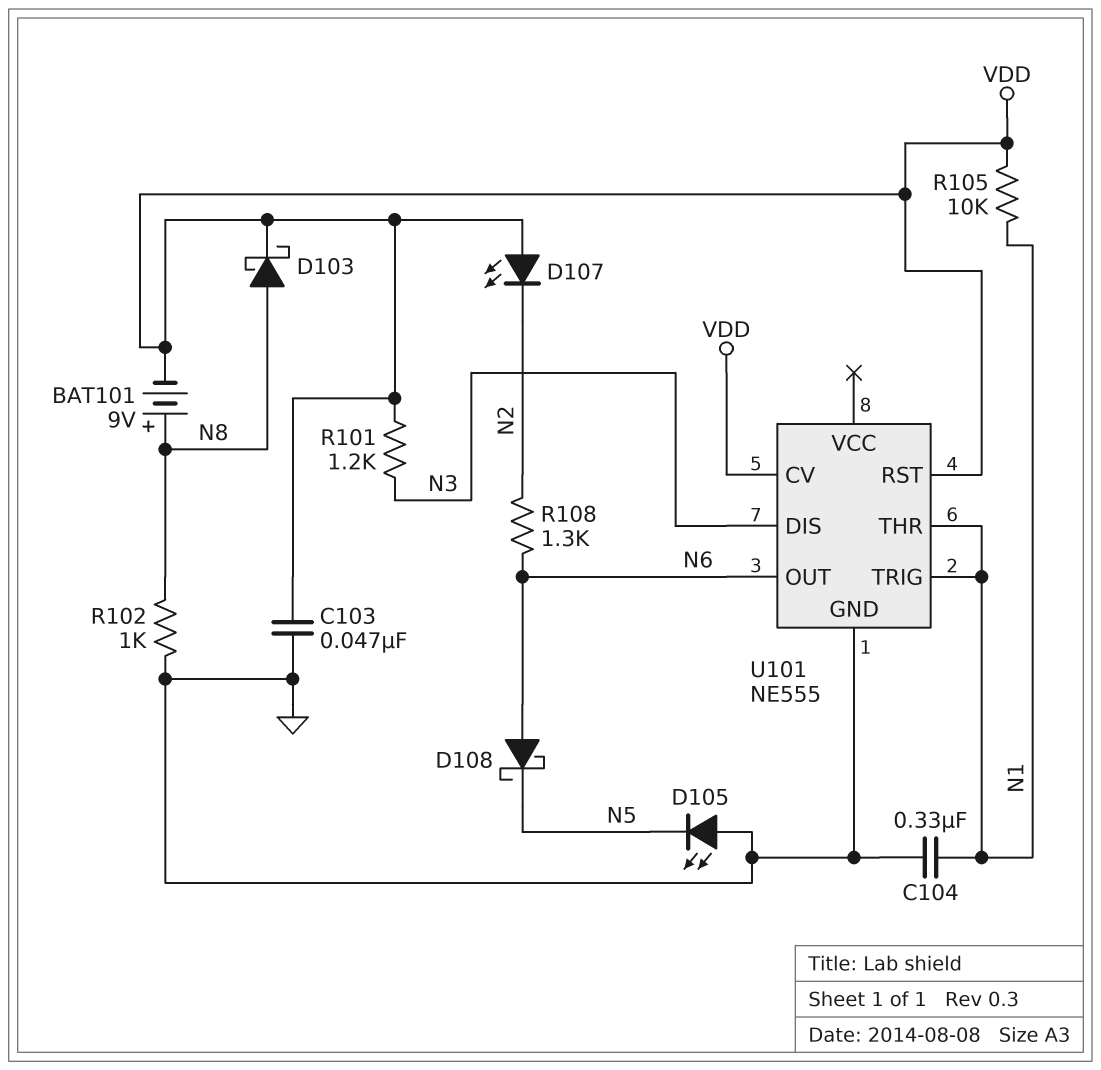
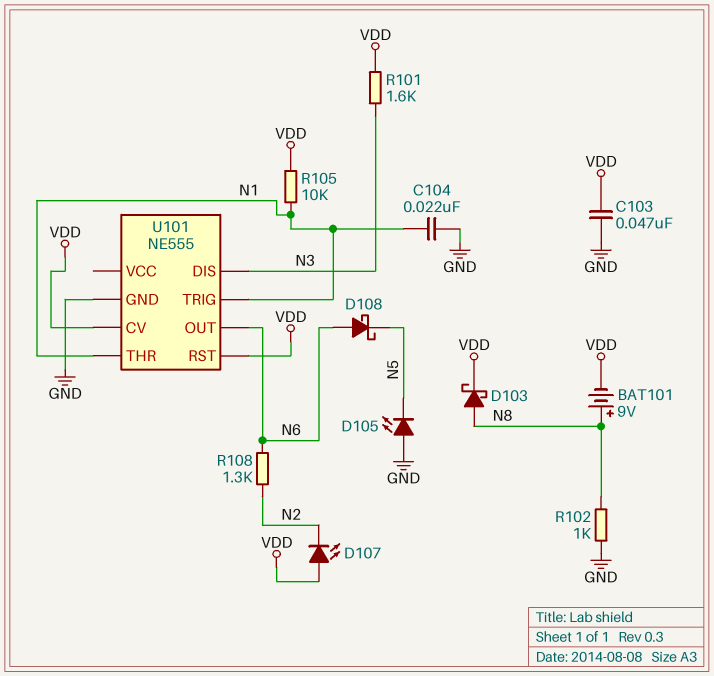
C104: 330nF (GND, N1) -> 22nF (GND, N1)
R101: 1.2k (N3, VDD) -> 1.6k (N3, VDD)

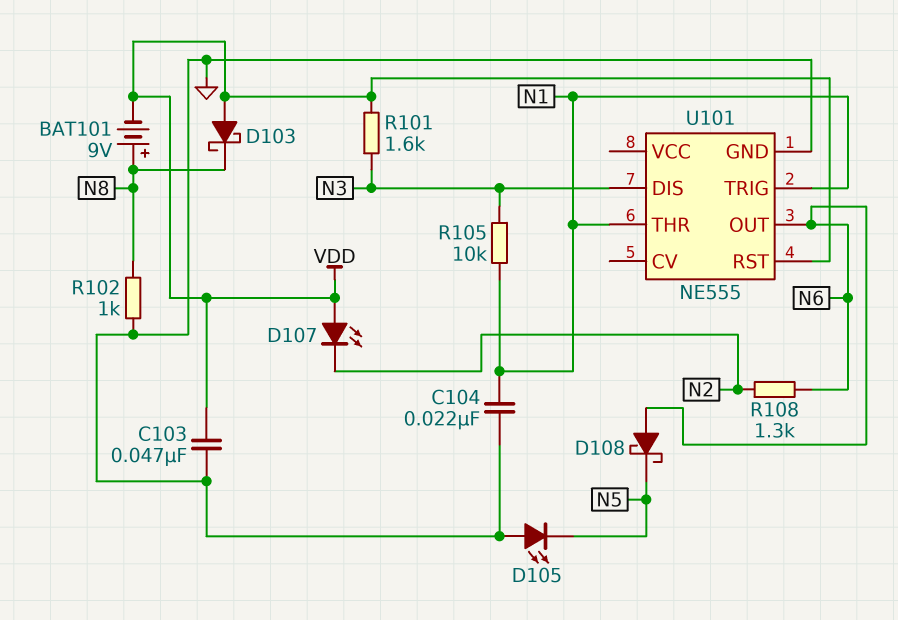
D103: schottky (A N8, K VDD) -> schottky (A VDD, K N8)
R105: 10k (N1, VDD) -> 10k (N1, N3)
U101 pin CV: VDD -> none

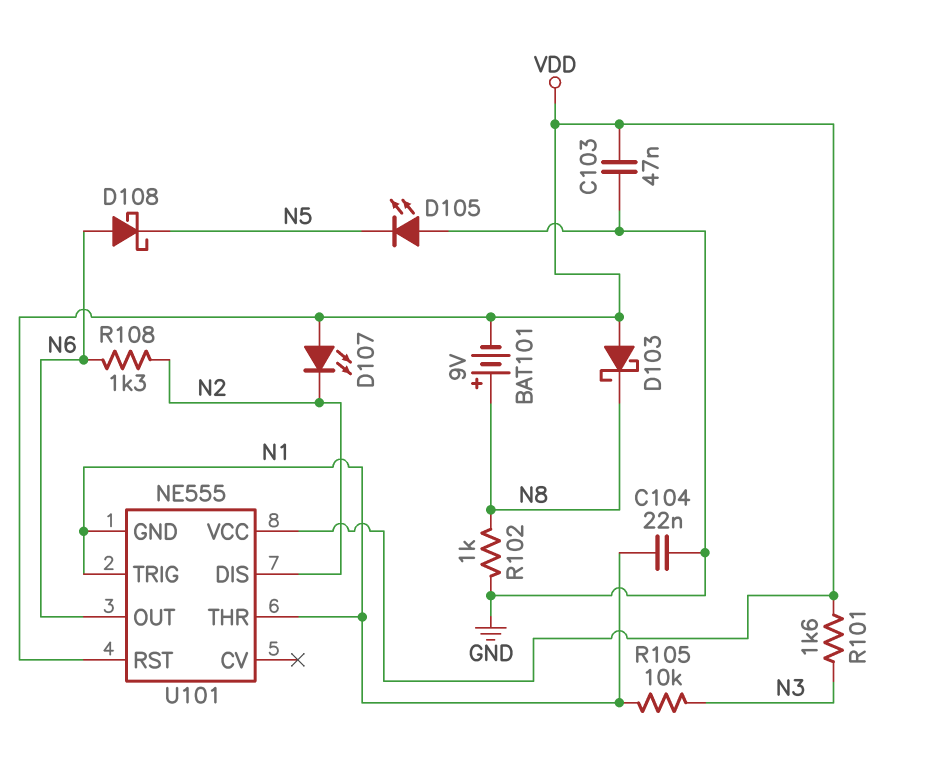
U101 pin DIS: N3 -> N2
U101 pin GND: GND -> N1
U101 pin VCC: none -> VDD

